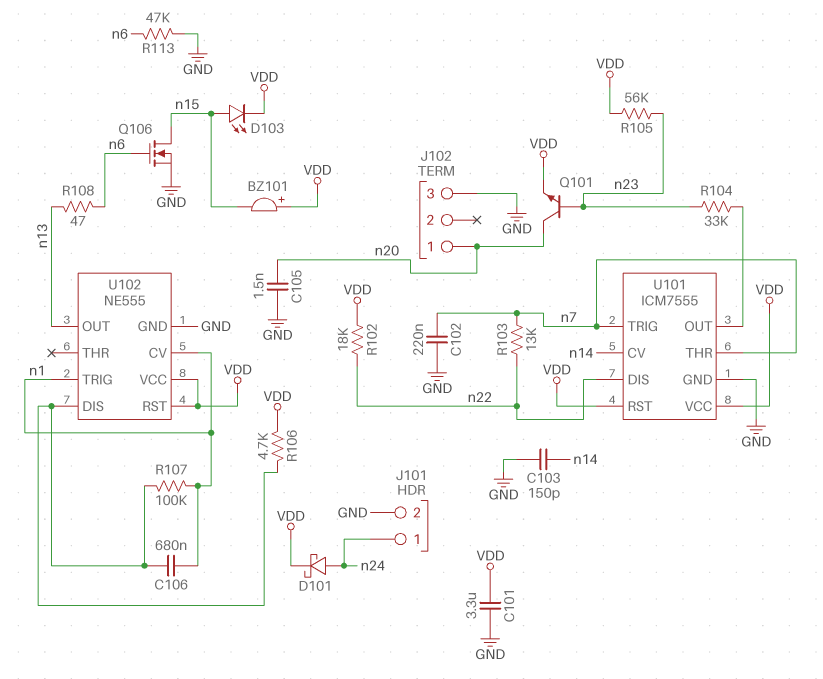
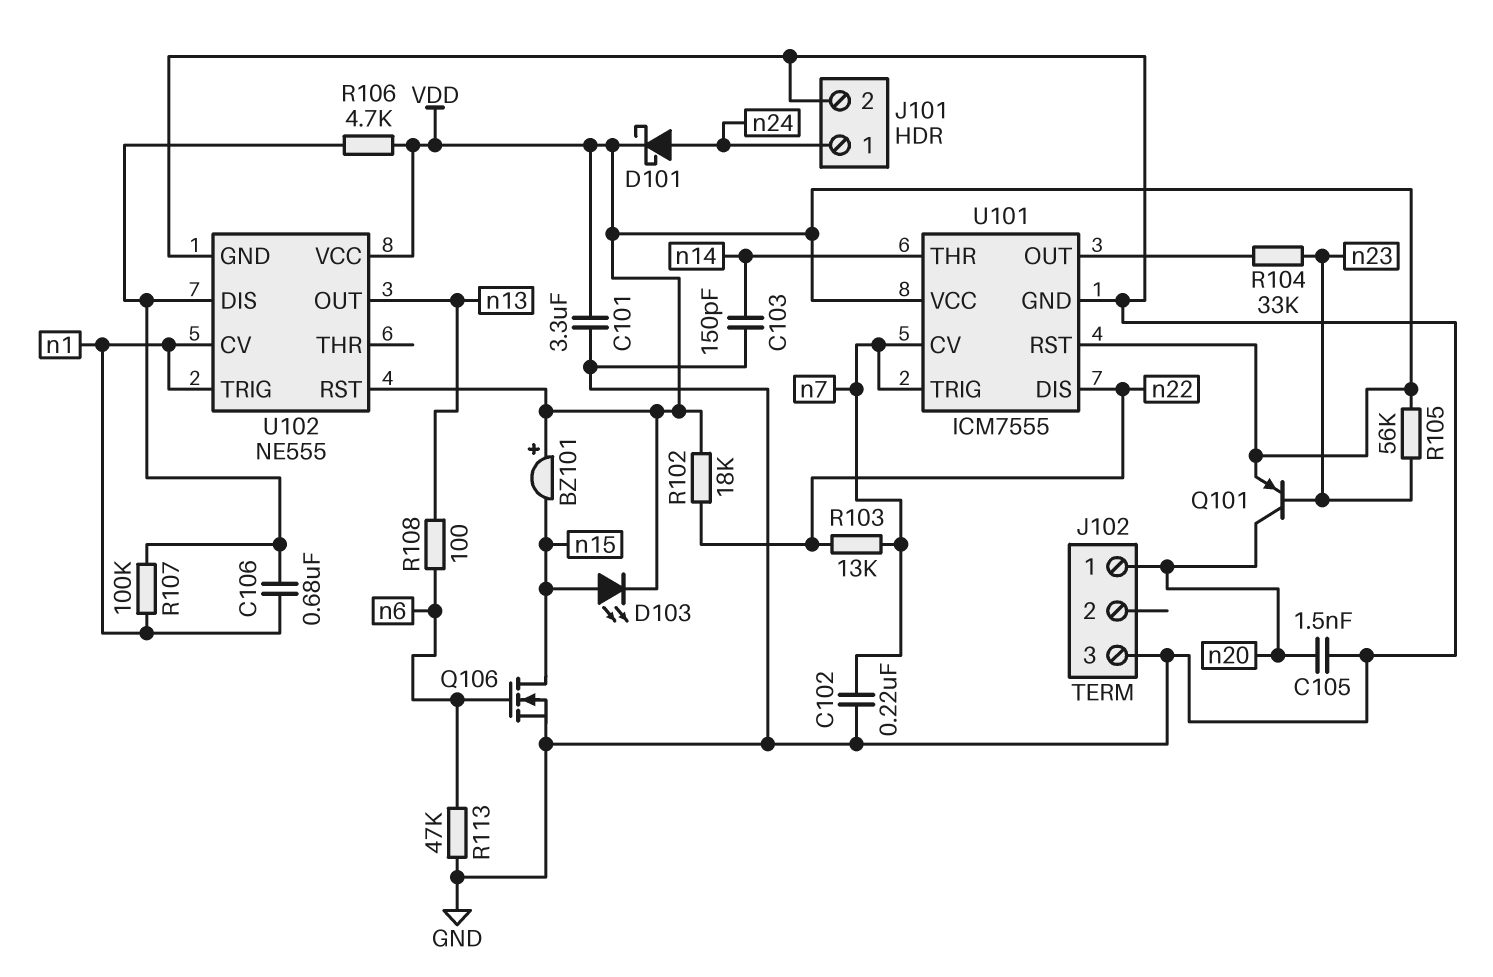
Q101: NPN (B n23, C n20, E VDD) -> PNP (B n23, C n20, E VDD)
R108: 47 (n6, n13) -> 100 (n6, n13)
U101 pin CV: n14 -> n7
U101 pin THR: n7 -> n14

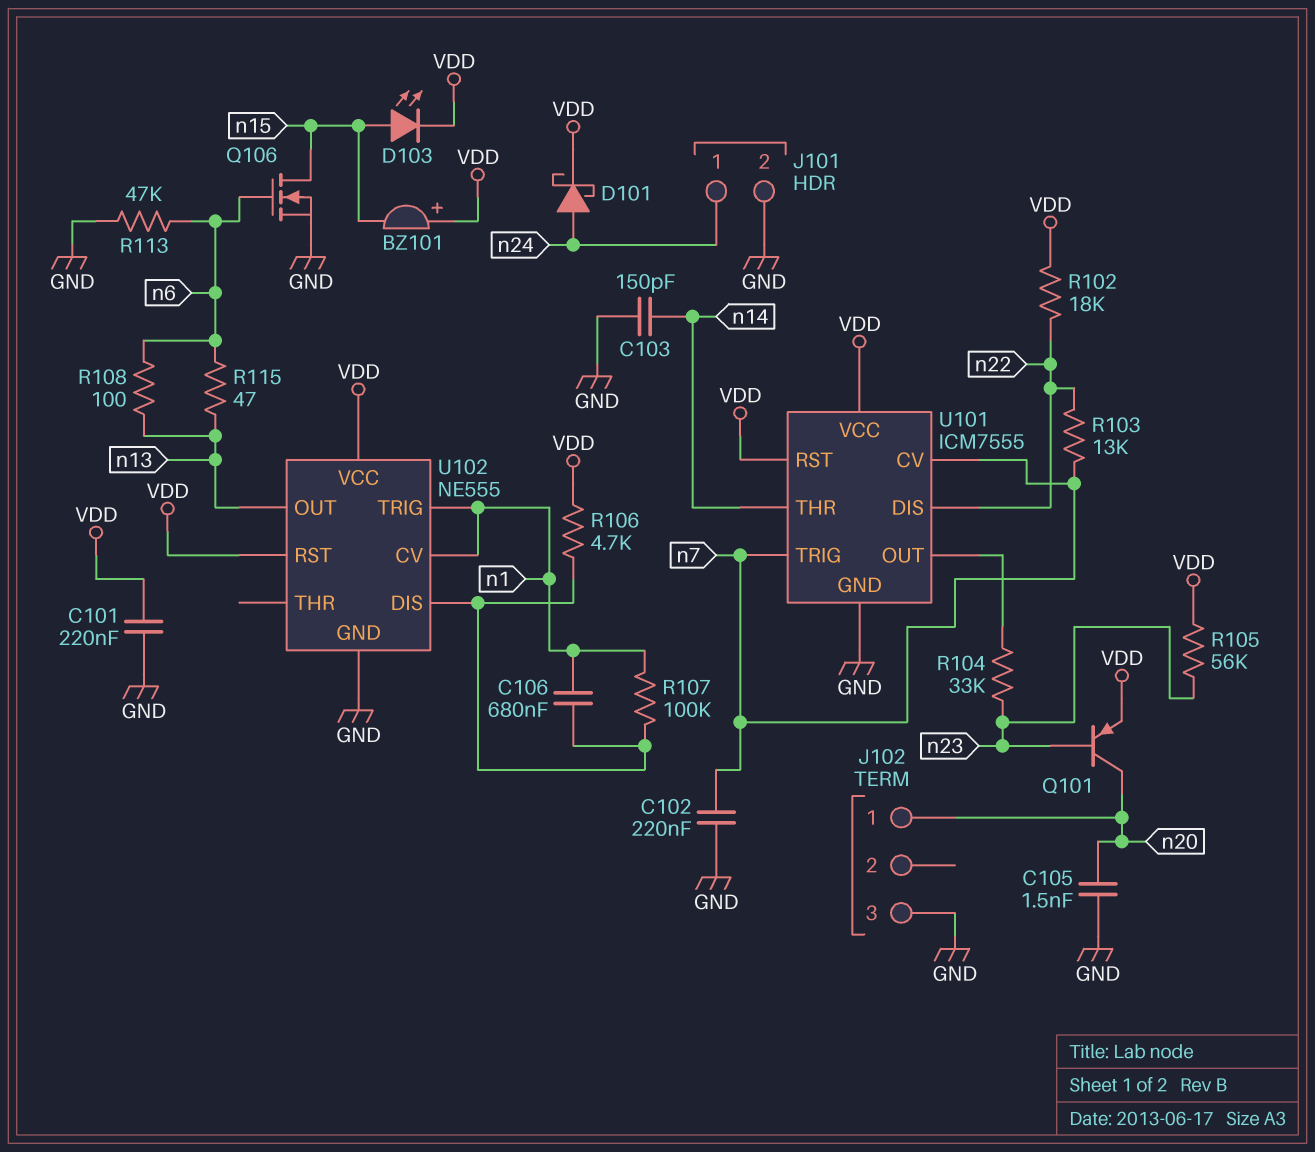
C101: 3.3uF (GND, VDD) -> 220nF (GND, VDD)
R115: none -> 47 (n6, n13)

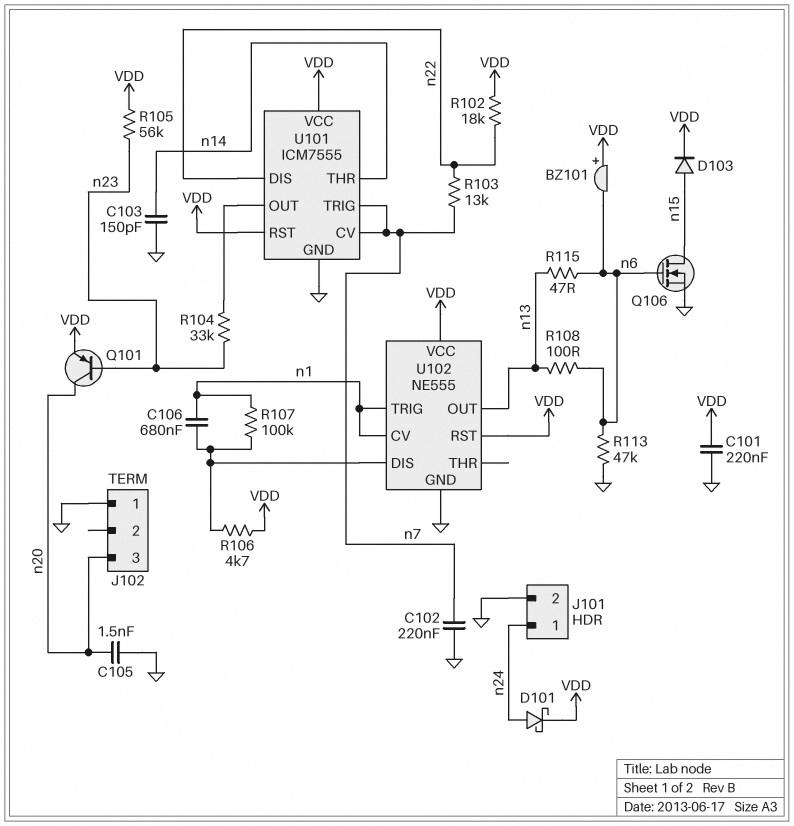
BZ101: buzzer (plus VDD, minus n15) -> buzzer (plus VDD, minus n6)
D103: LED (A n15, K VDD) -> diode (A n15, K VDD)
J102 pin 1: n20 -> GND
J102 pin 3: GND -> n20

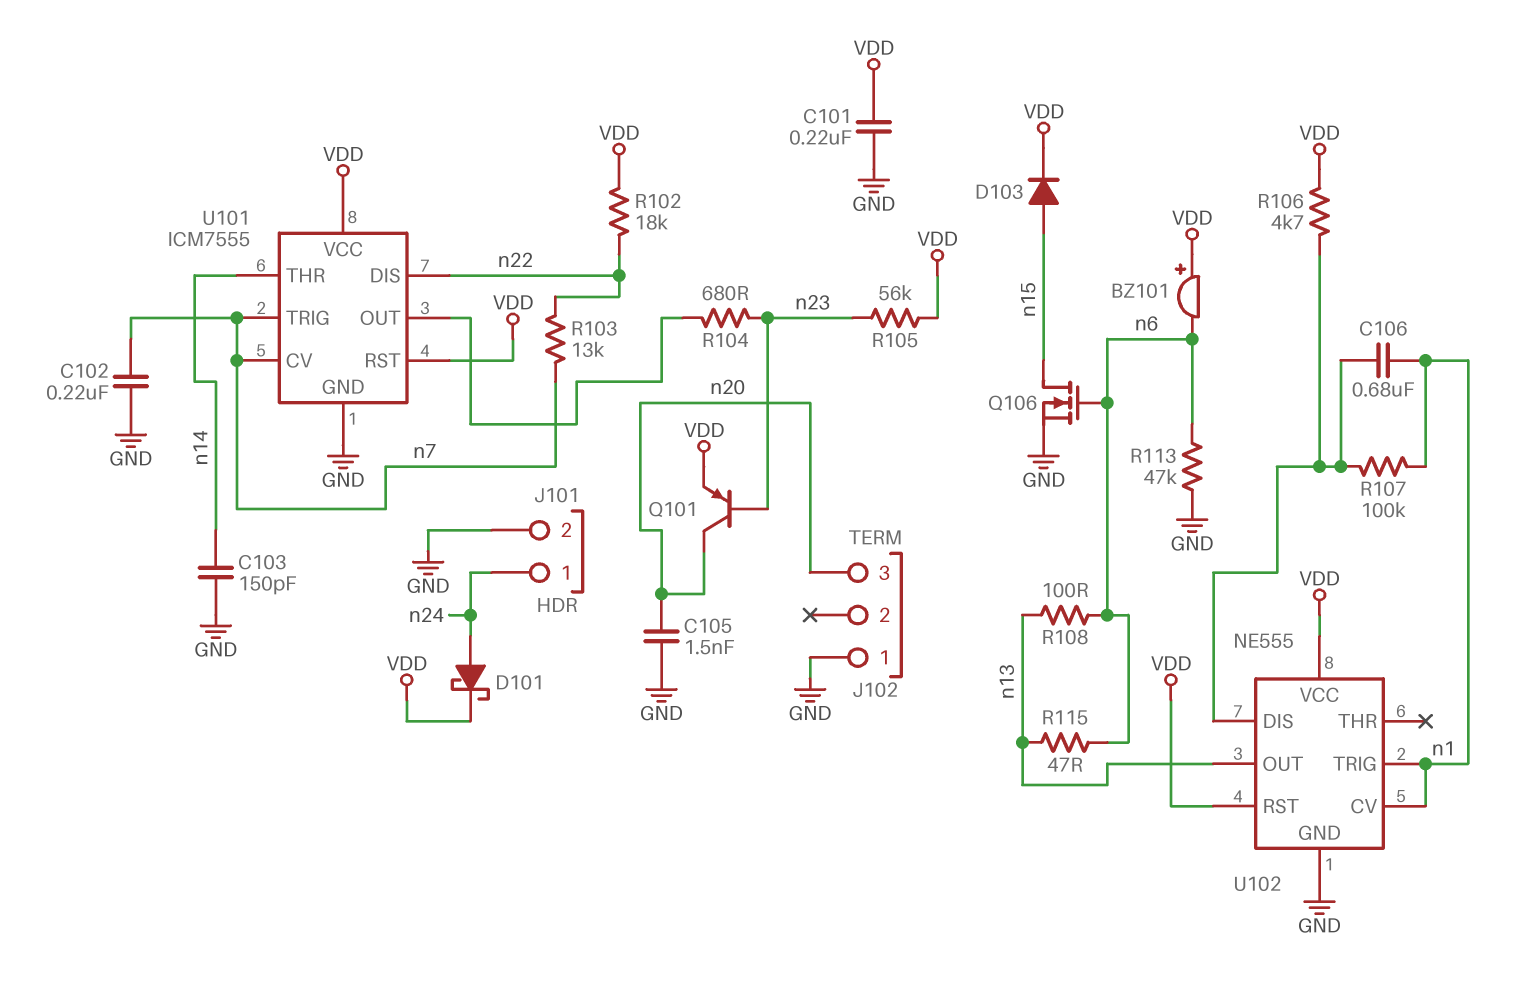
R104: 33k (U101/OUT, n23) -> 680 (U101/OUT, n23)

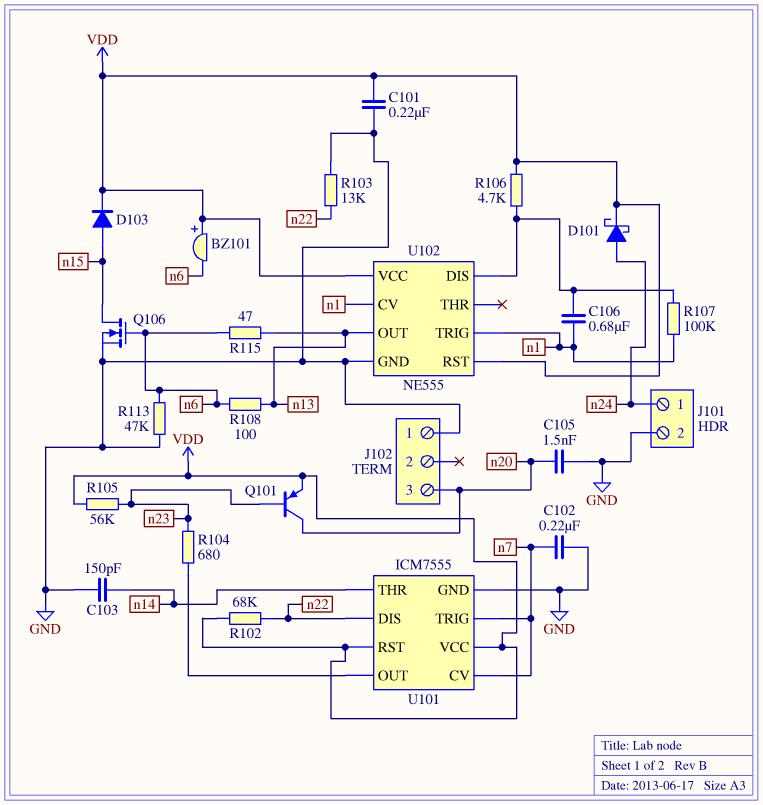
R102: 18k (VDD, n22) -> 68k (VDD, n22)
R103: 13k (n7, n22) -> 13k (GND, n22)

